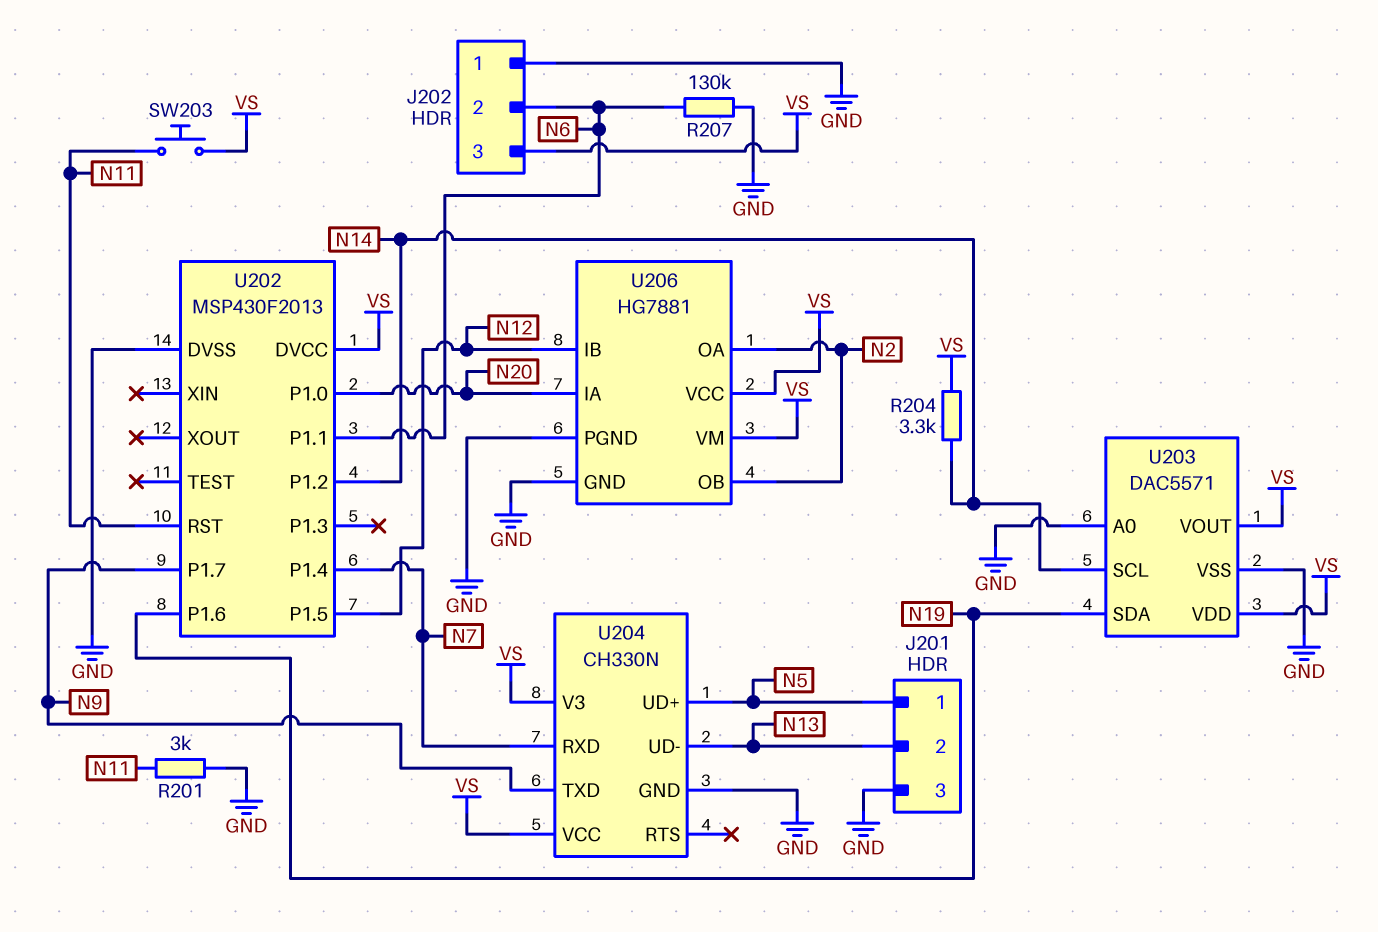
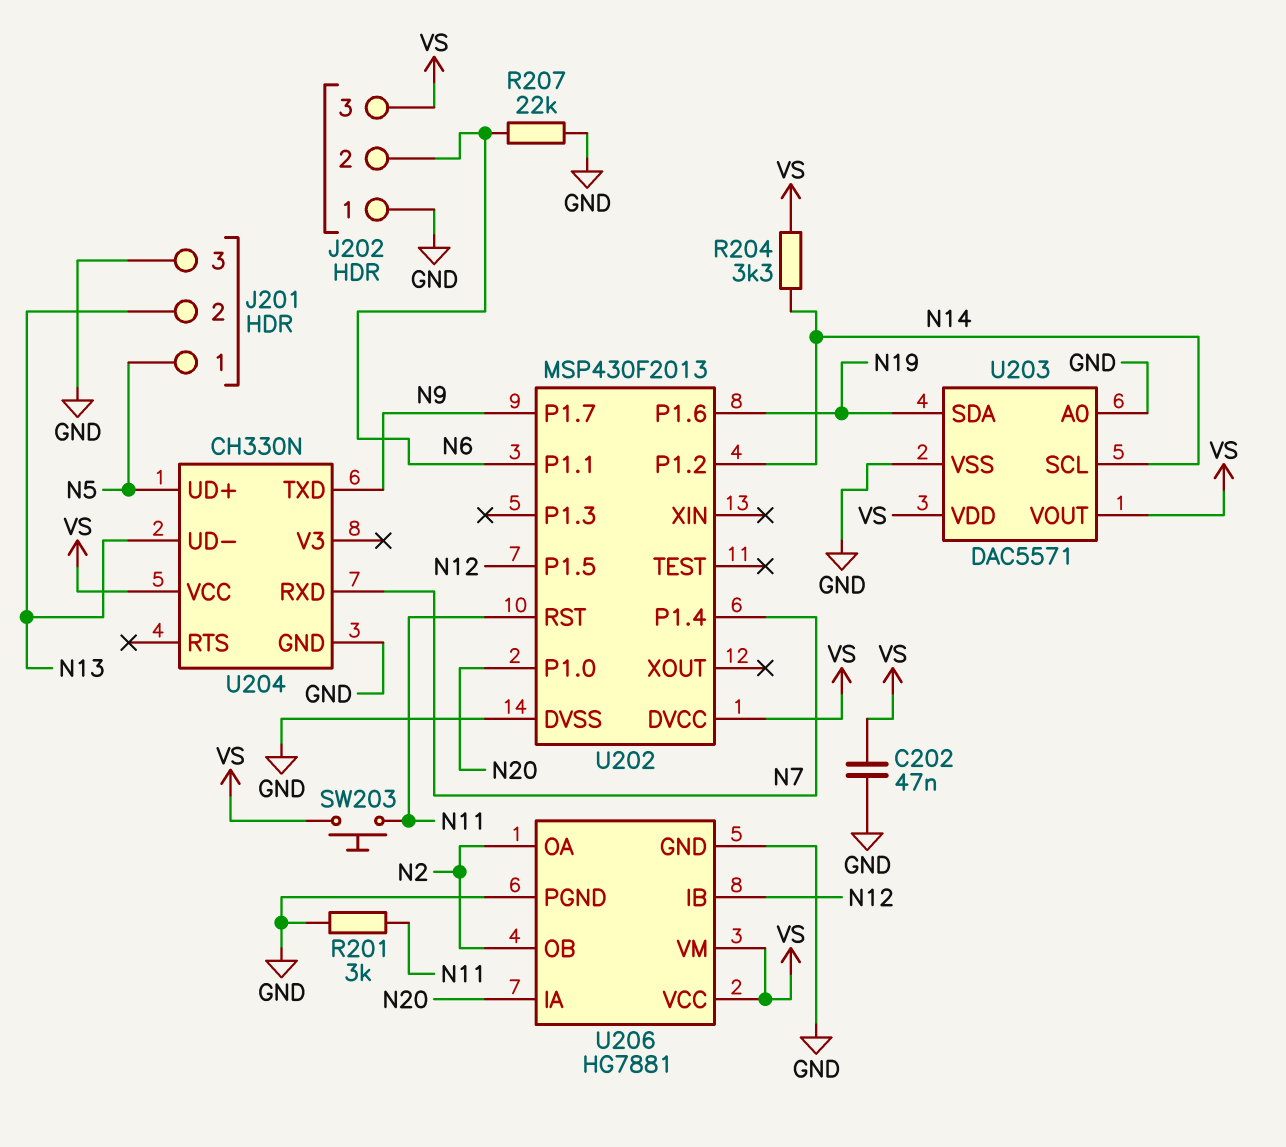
C202: none -> 47nF (GND, VS)
R207: 130k (GND, N6) -> 22k (GND, N6)
U204 pin V3: VS -> none

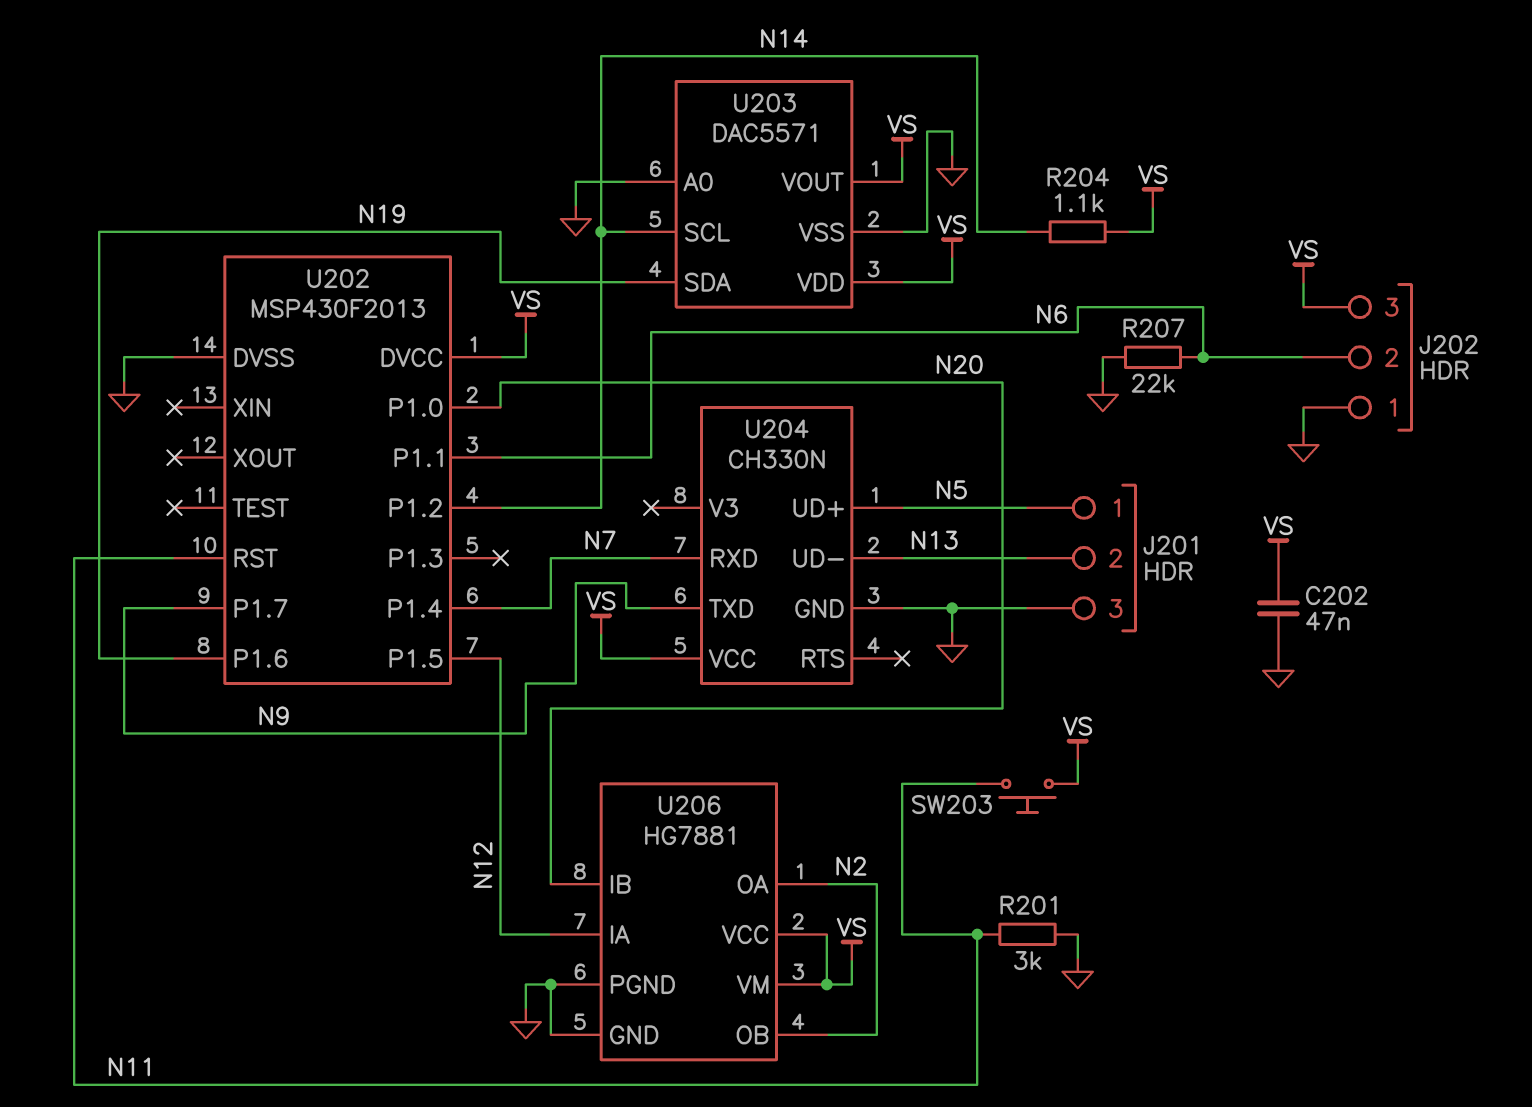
R204: 3.3k (N14, VS) -> 1.1k (N14, VS)
U206 pin IA: N20 -> N12
U206 pin IB: N12 -> N20

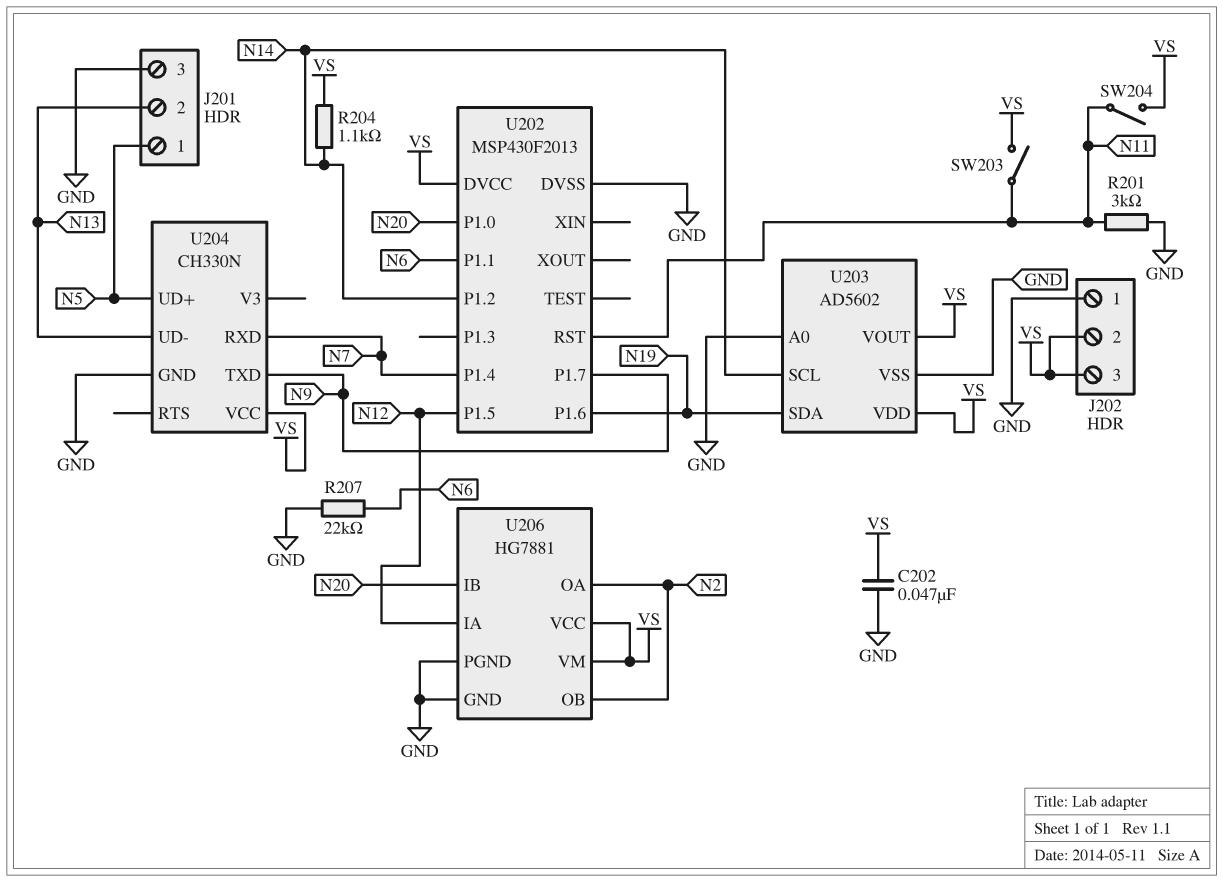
J202 pin 2: N6 -> VS
SW203: button (N11, VS) -> switch (N11, VS)
SW204: none -> switch (N11, VS)
U203: DAC5571 -> AD5602

